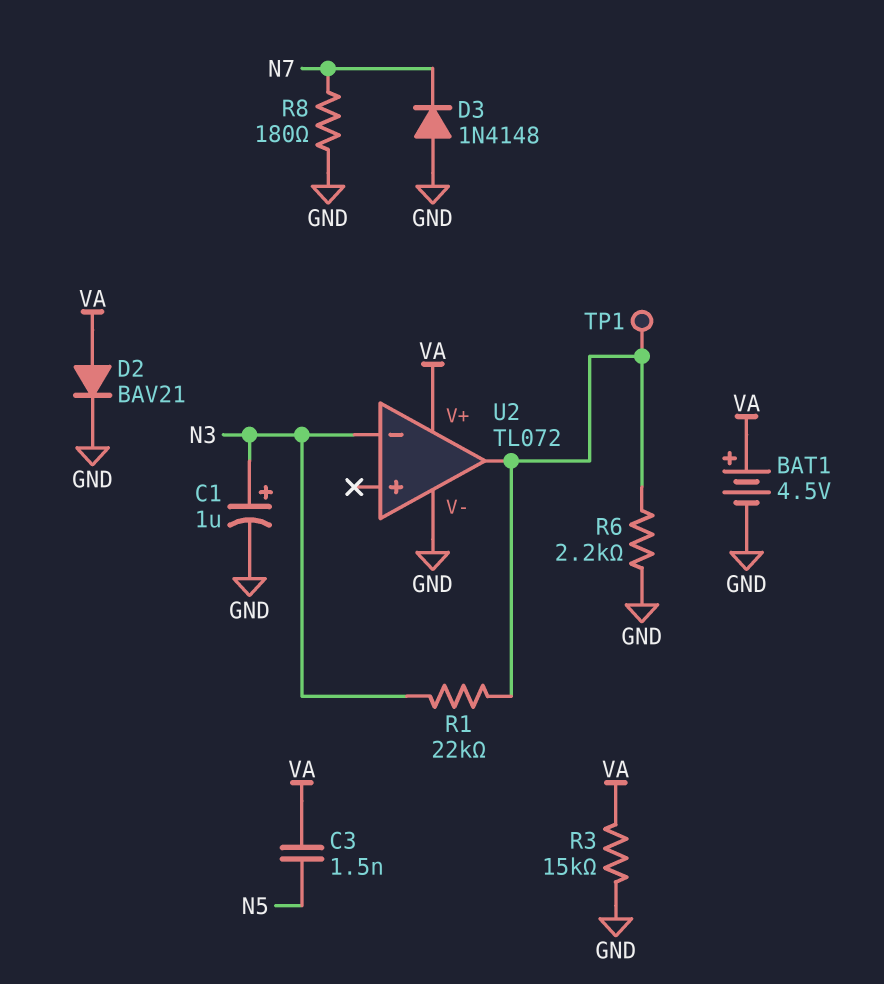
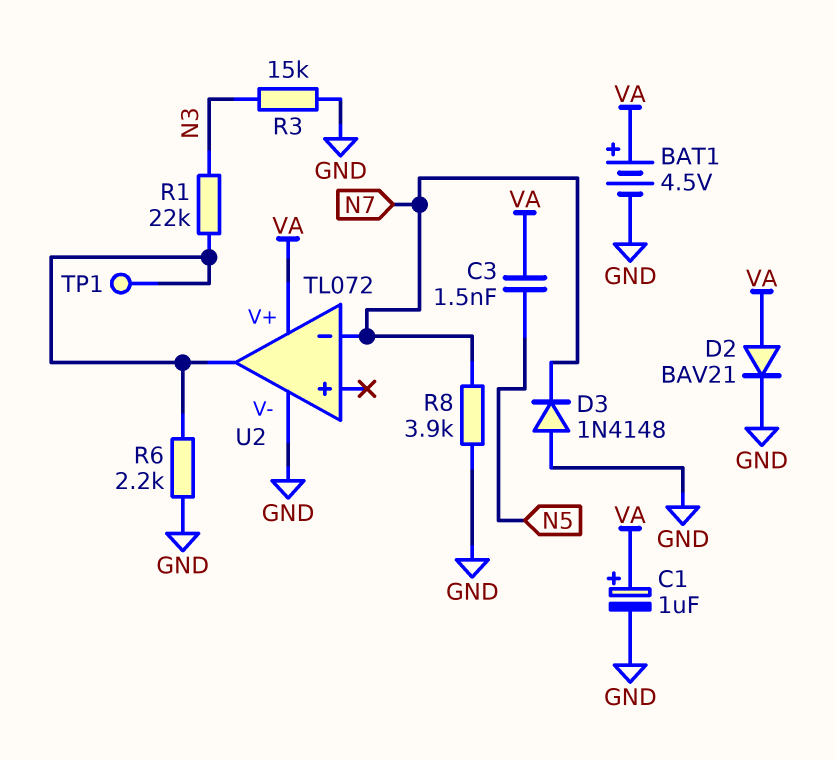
C1: 1uF (plus N3, minus GND) -> 1uF (plus VA, minus GND)
R3: 15k (GND, VA) -> 15k (GND, N3)
R8: 180 (GND, N7) -> 3.9k (GND, N7)
U2 pin in-: N3 -> N7

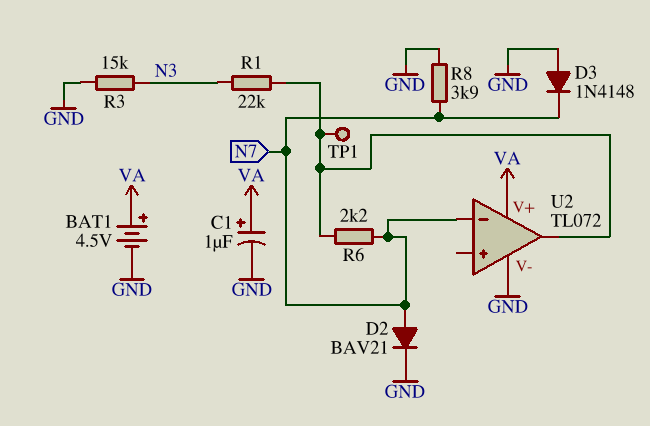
C3: 1.5nF (N5, VA) -> none
D2: diode BAV21 (A VA, K GND) -> diode BAV21 (A N7, K GND)
R6: 2.2k (GND, U2/out) -> 2.2k (N7, U2/out)

